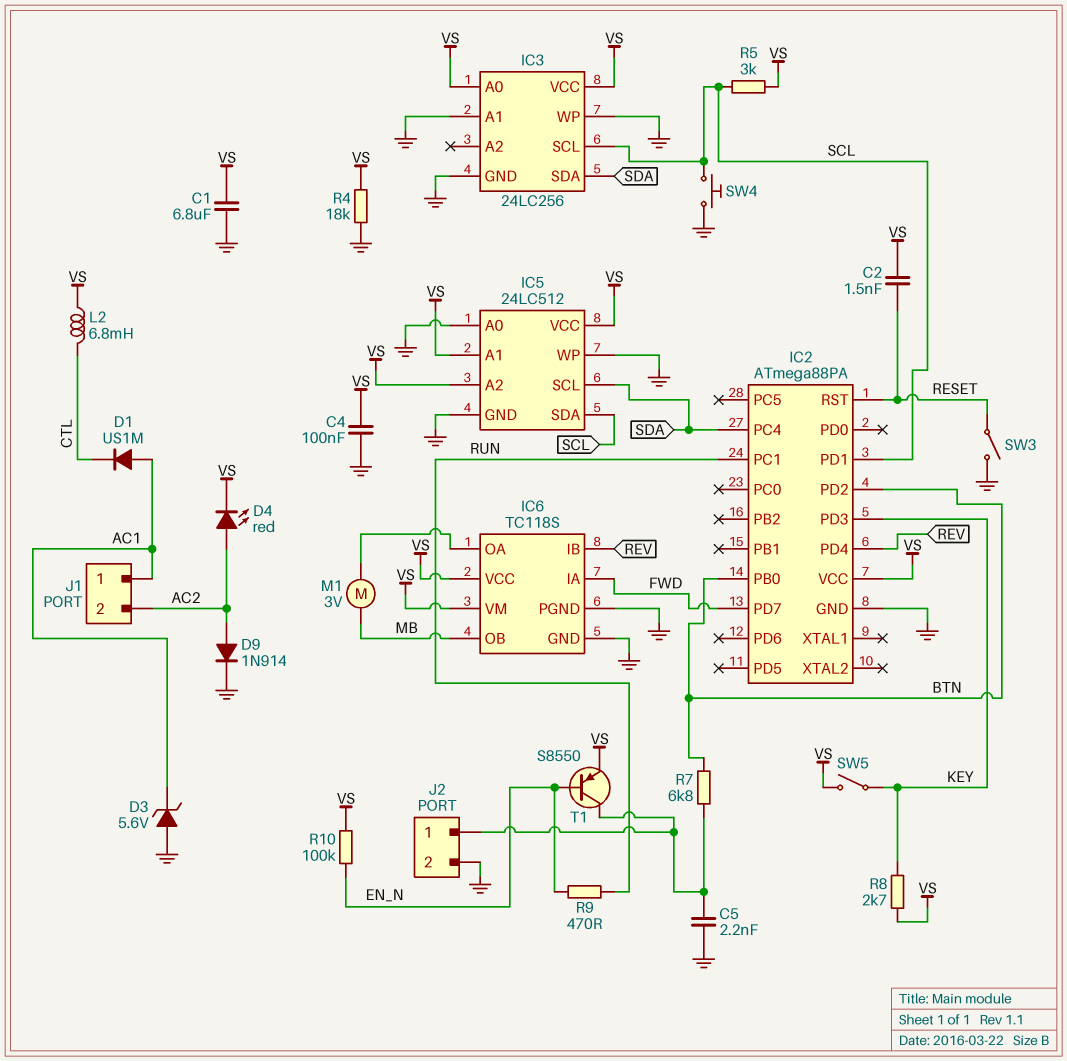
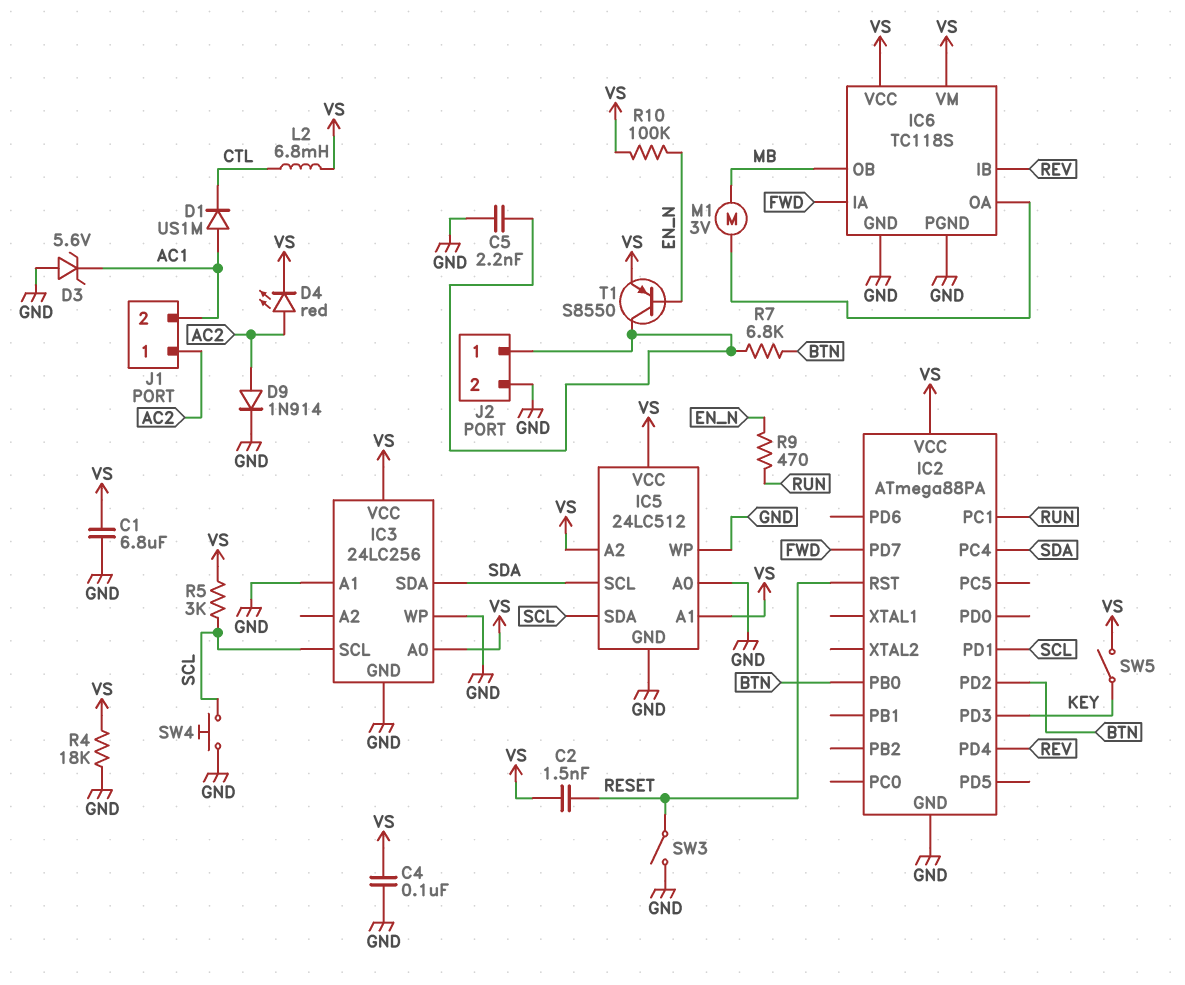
J1 pin 1: AC1 -> AC2
J1 pin 2: AC2 -> AC1
R8: 2.7k (KEY, VS) -> none

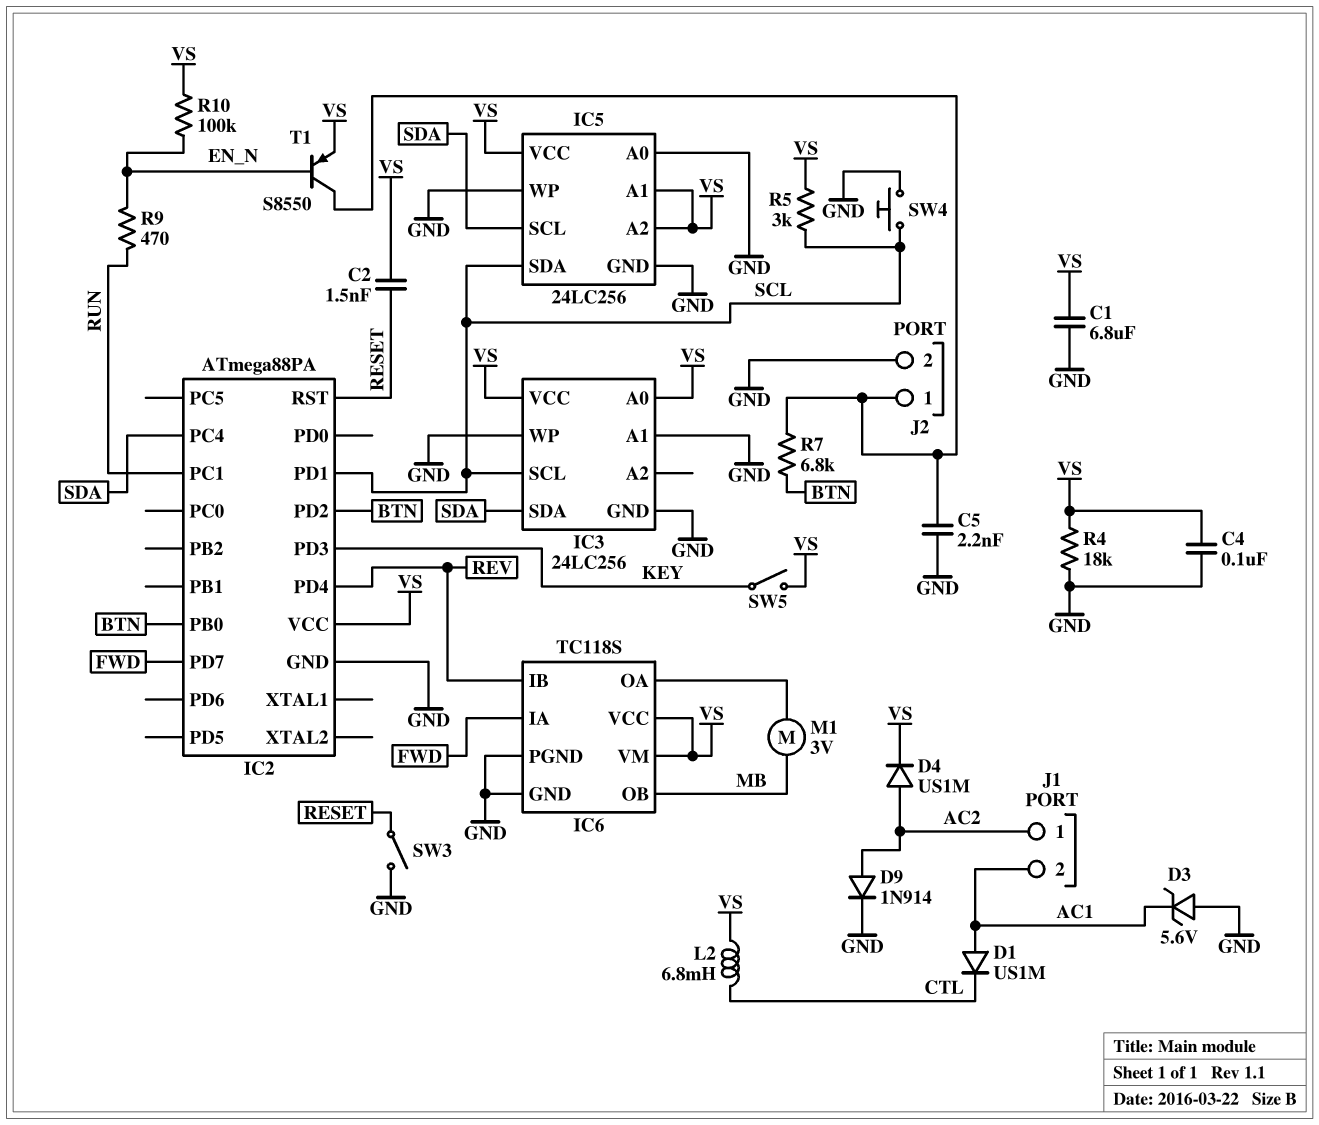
D4: LED red (A AC2, K VS) -> diode US1M (A AC2, K VS)
IC5: 24LC512 -> 24LC256

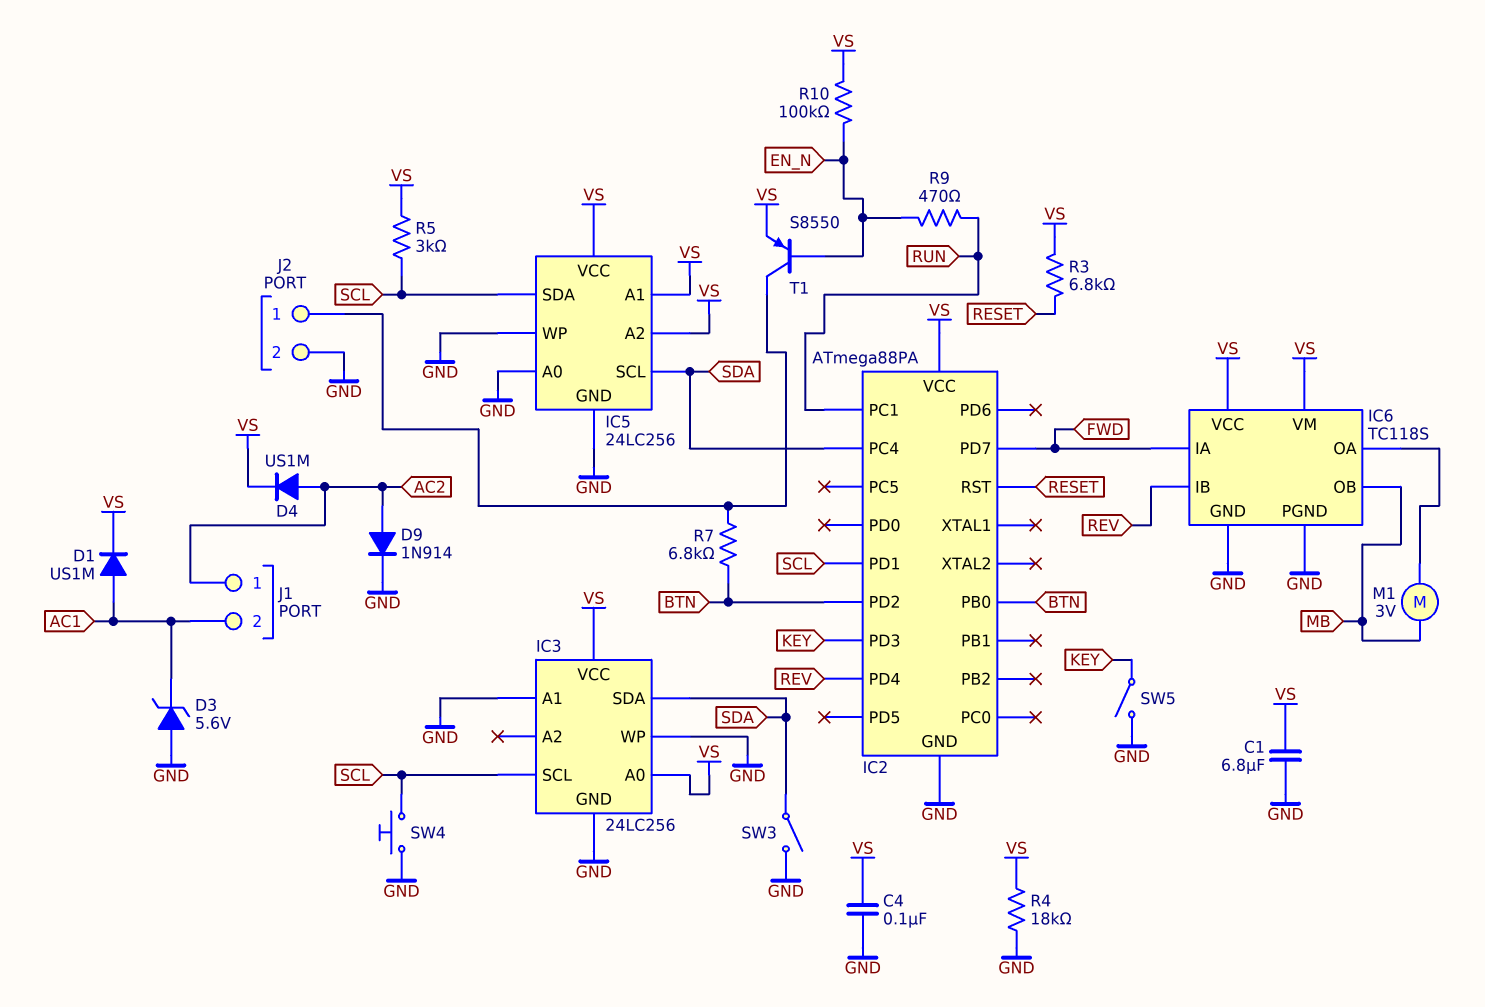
C2: 1.5nF (RESET, VS) -> none
C5: 2.2nF (GND, J2/1) -> none
D1: diode US1M (A AC1, K CTL) -> diode US1M (A AC1, K VS)
L2: 6.8mH (CTL, VS) -> none
R3: none -> 6.8k (RESET, VS)
SW3: switch (GND, RESET) -> switch (GND, SDA)
SW5: switch (KEY, VS) -> switch (GND, KEY)

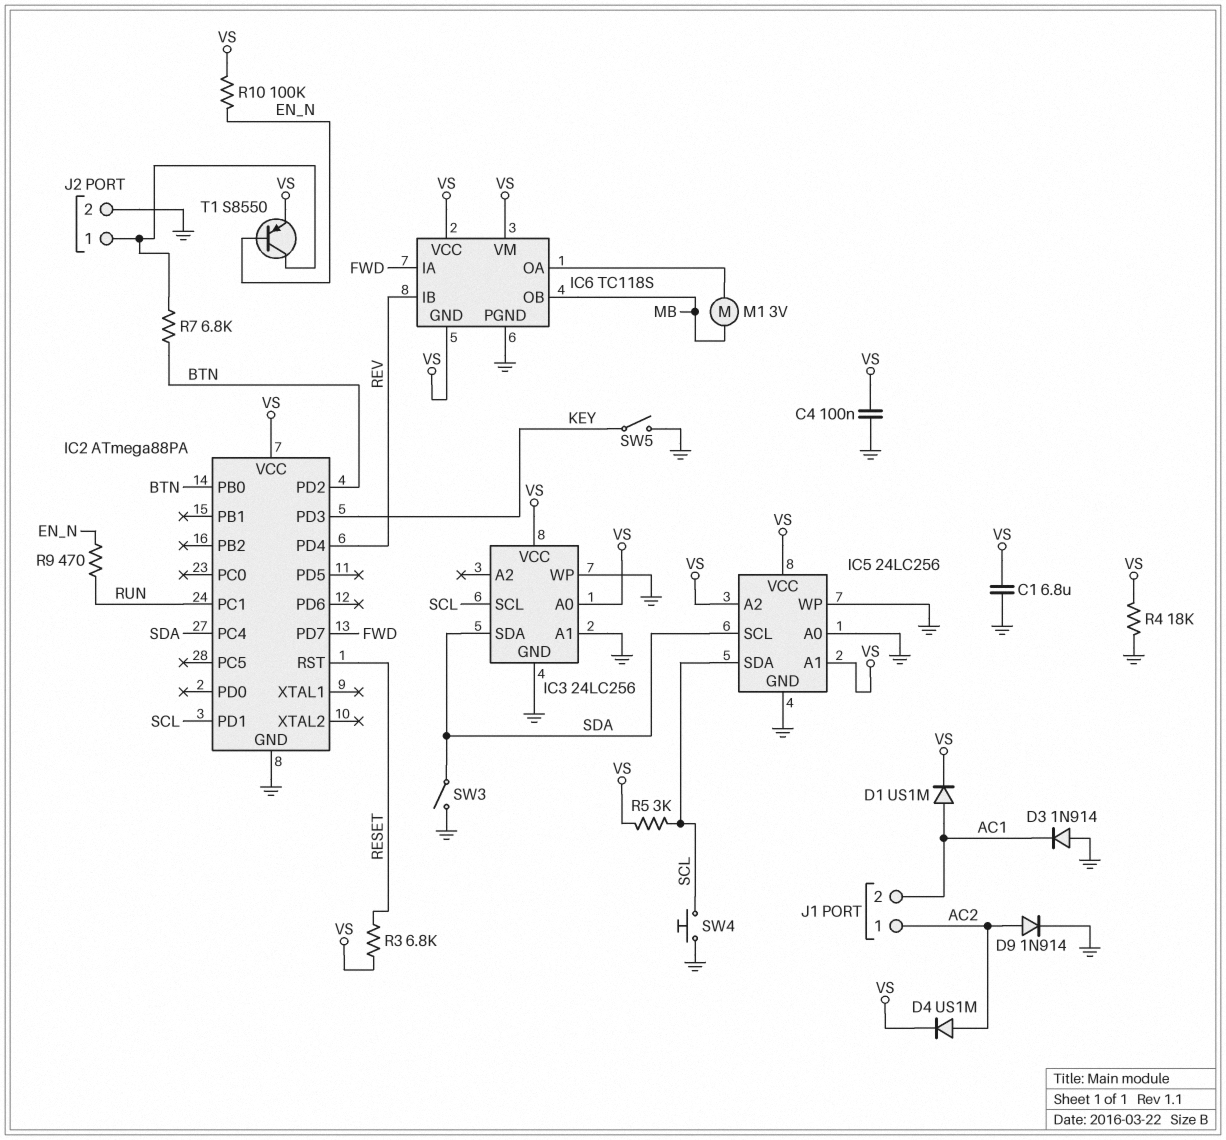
D3: zener 5.6V (A GND, K AC1) -> diode 1N914 (A GND, K AC1)
IC6 pin GND: GND -> VS

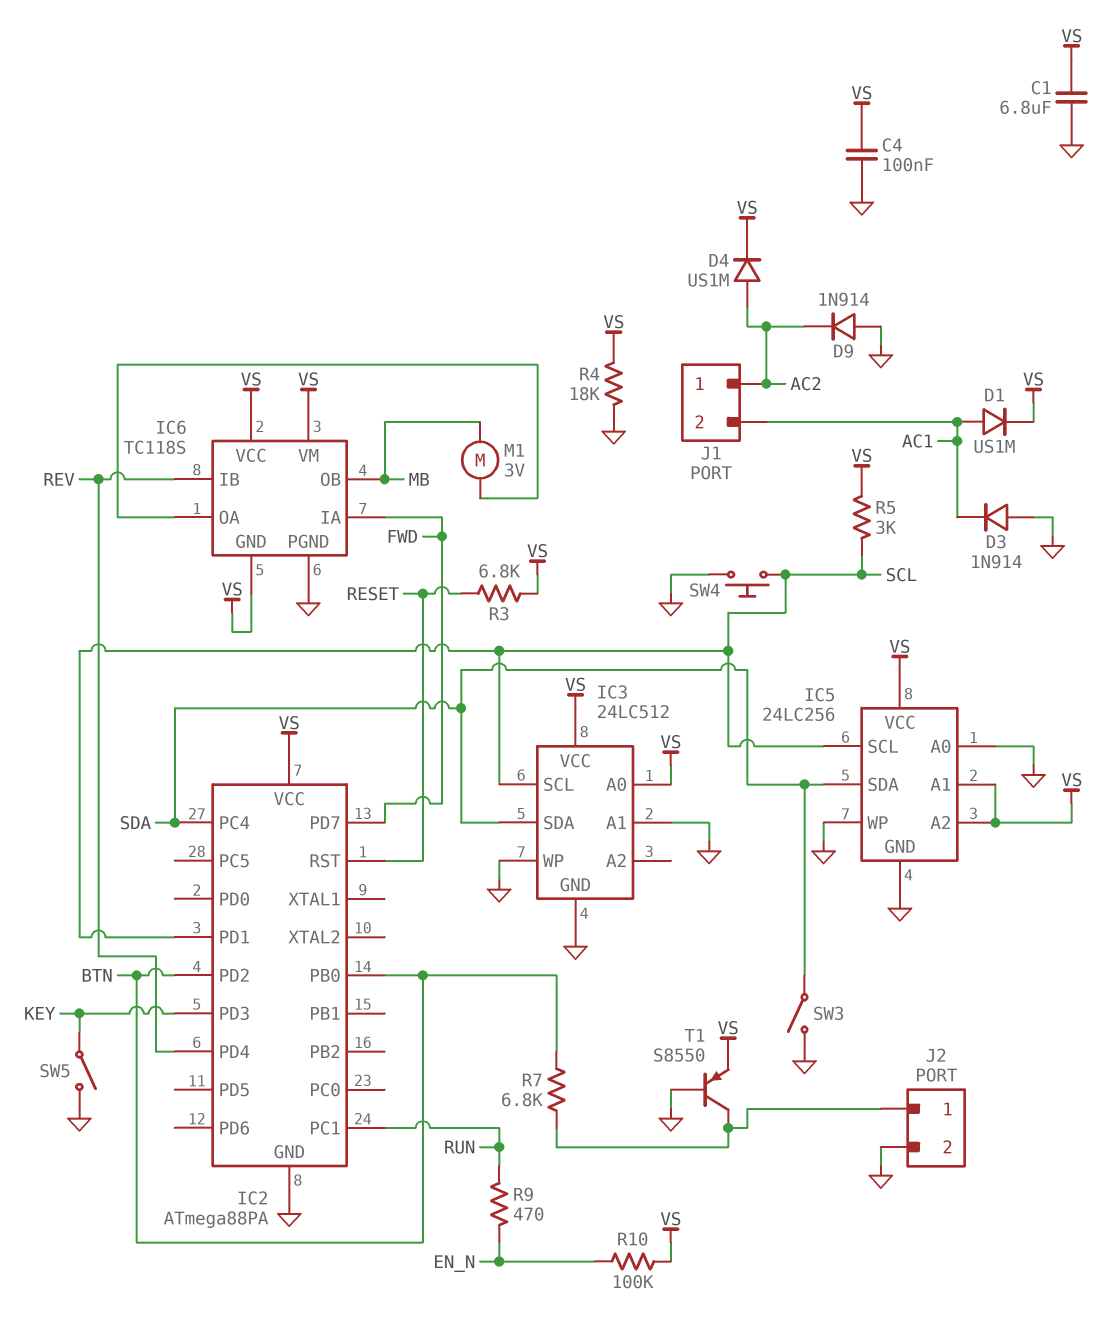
D9: diode 1N914 (A AC2, K GND) -> diode 1N914 (A GND, K AC2)
IC3: 24LC256 -> 24LC512
IC5 pin SCL: SDA -> SCL
IC5 pin SDA: SCL -> SDA
T1: PNP S8550 (B EN_N, C J2/1, E VS) -> PNP S8550 (B GND, C J2/1, E VS)

